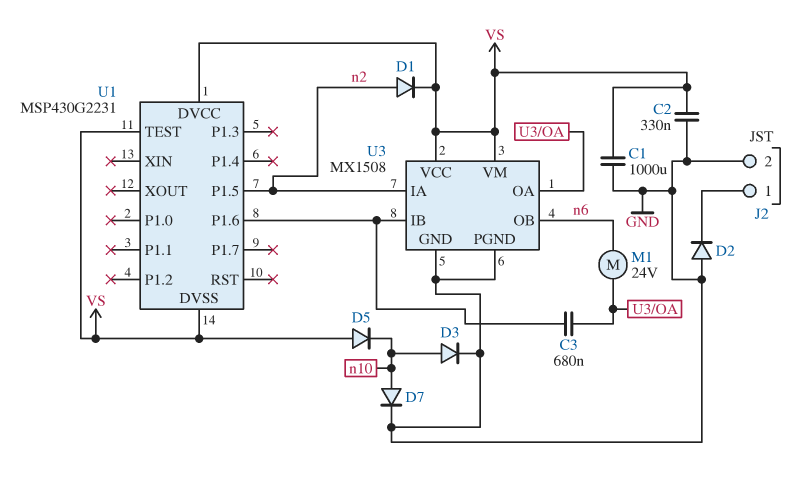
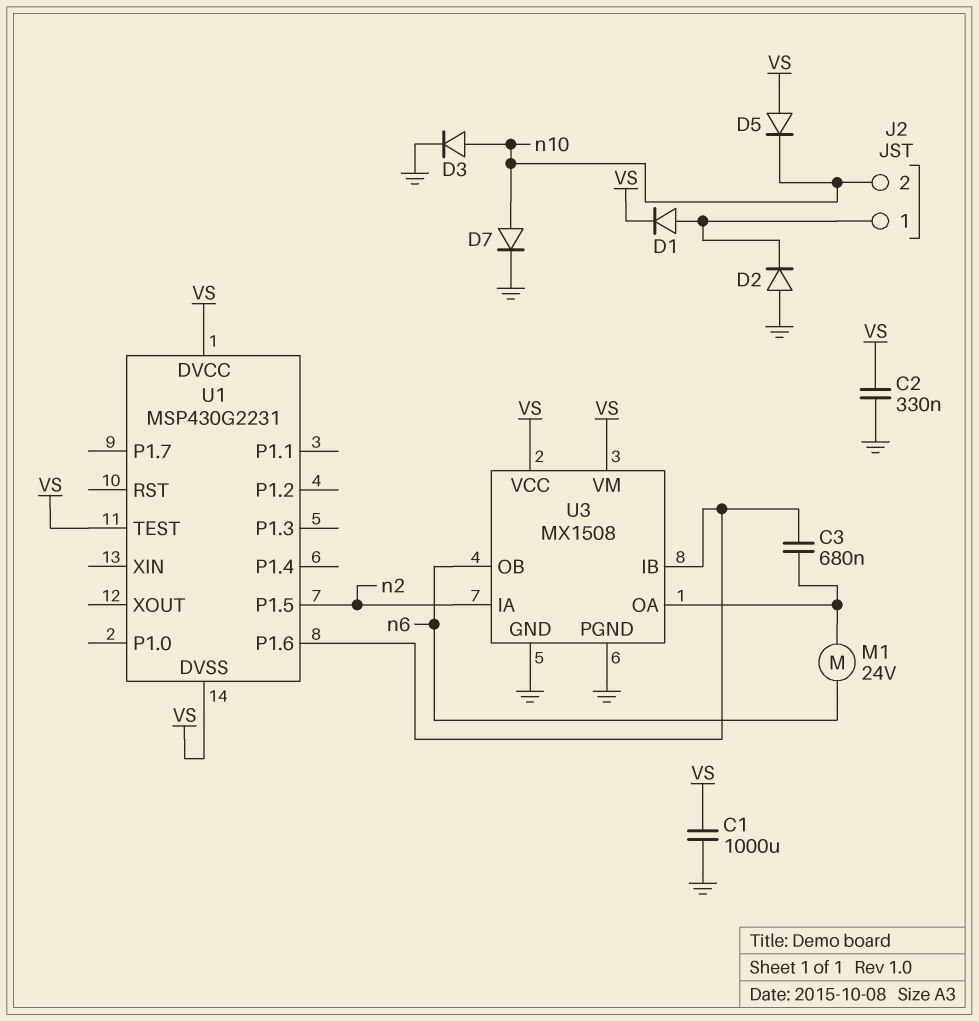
D1: diode (A n2, K VS) -> diode (A J2/1, K VS)
J2 pin 2: GND -> n10

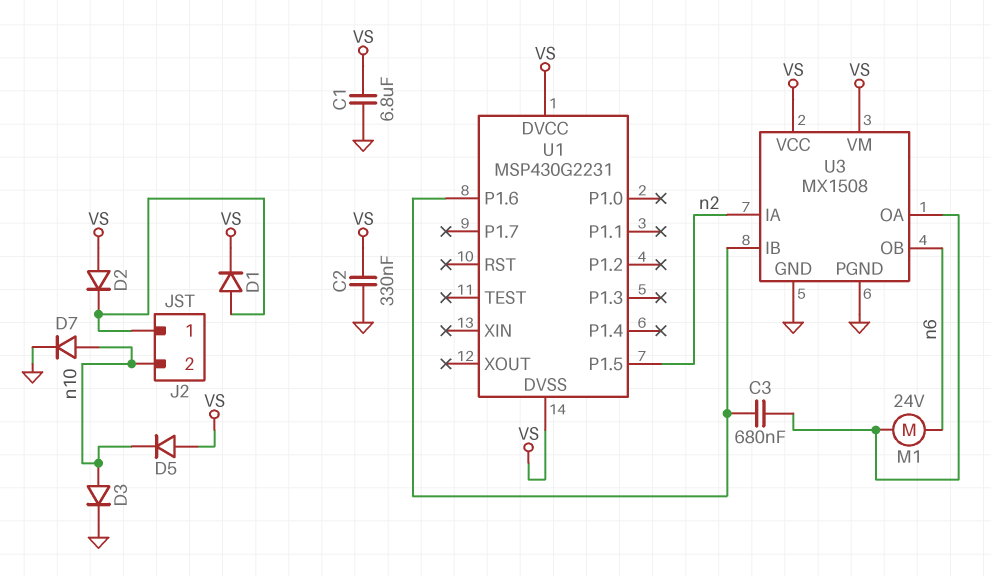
C1: 1000uF (GND, VS) -> 6.8uF (GND, VS)
D2: diode (A GND, K J2/1) -> diode (A VS, K J2/1)
U1 pin TEST: VS -> none

